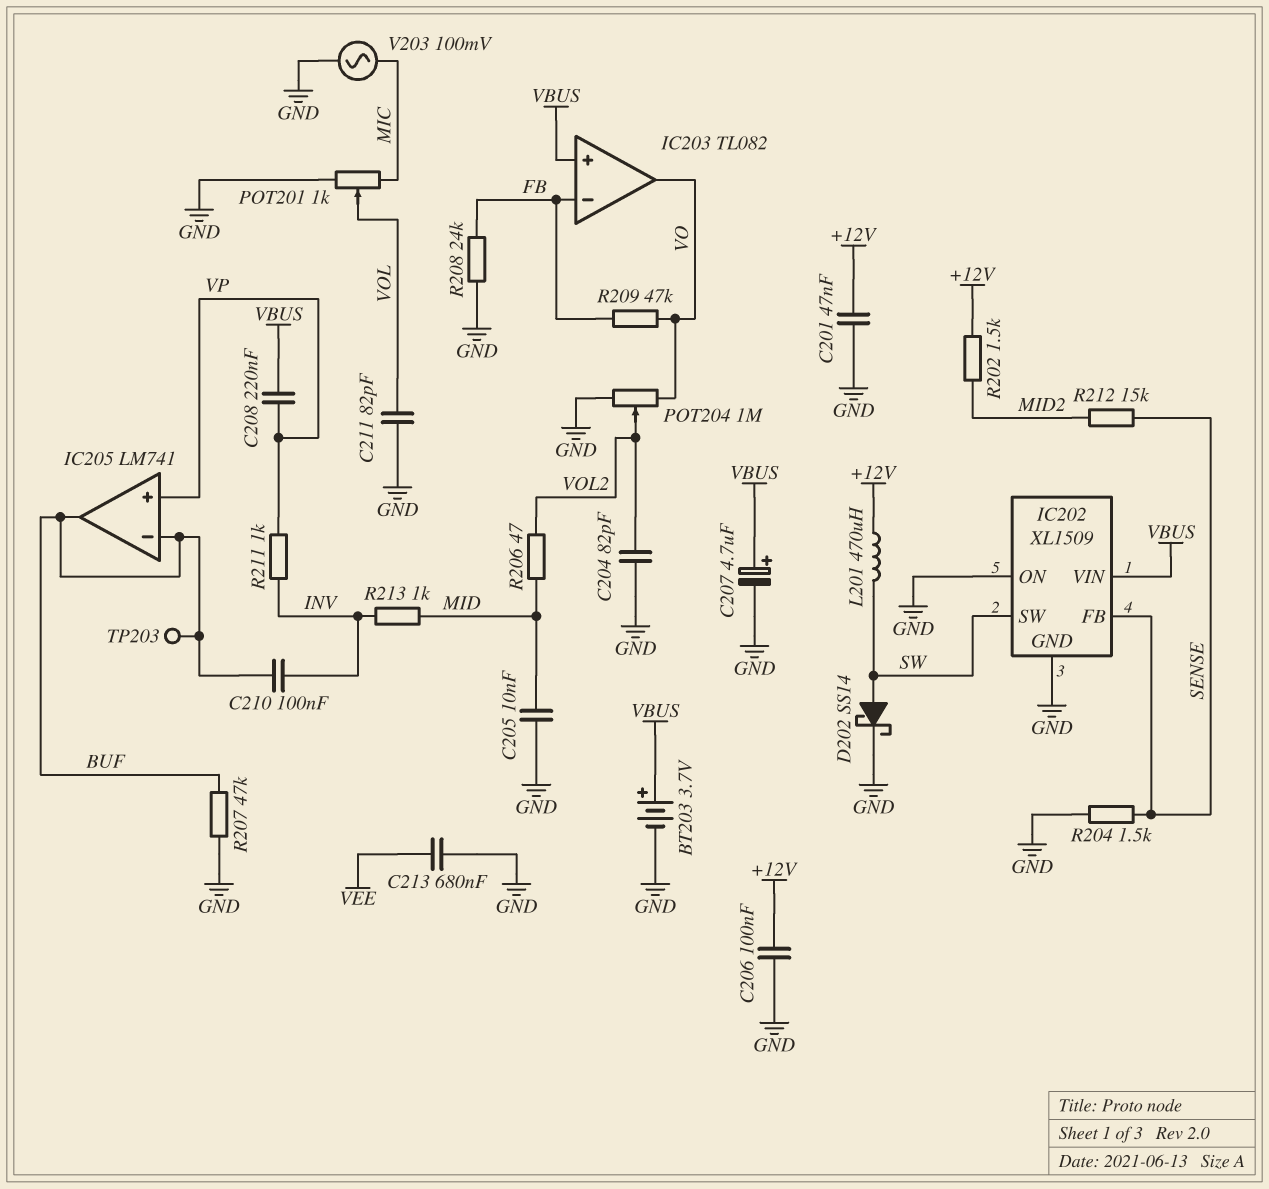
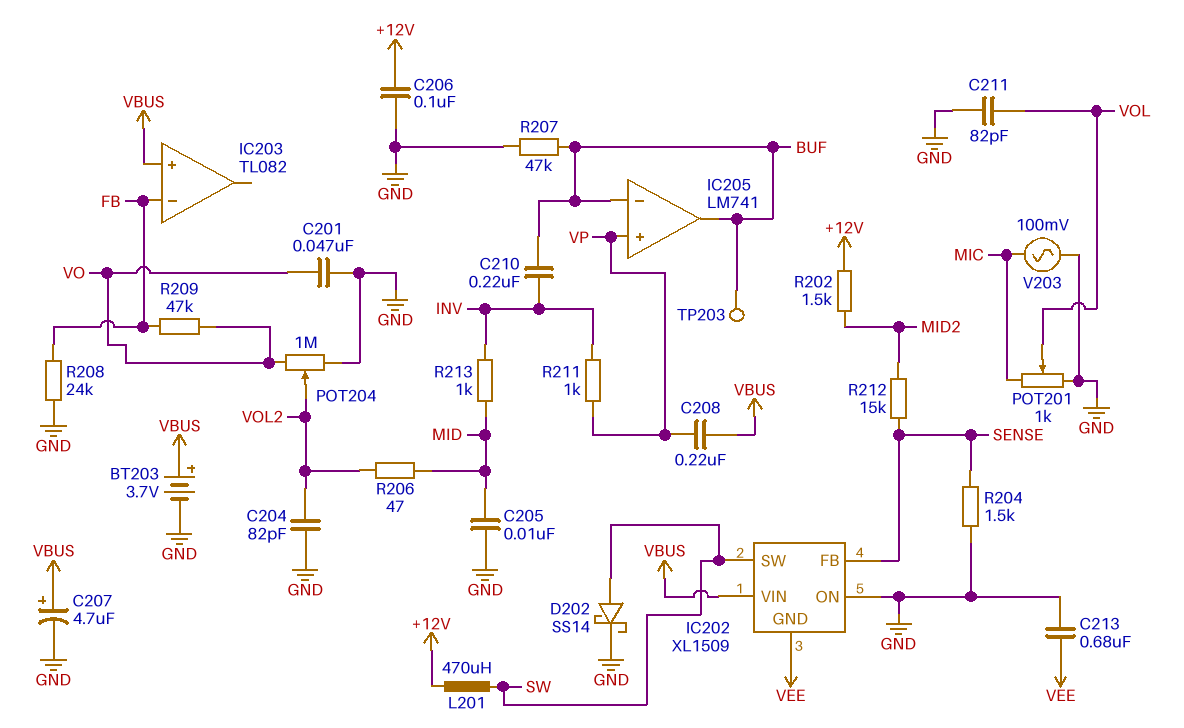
C201: 47nF (+12V, GND) -> 47nF (GND, VO)
C210: 100nF (BUF, INV) -> 220nF (BUF, INV)
IC202 pin GND: GND -> VEE
IC203 pin out: VO -> none

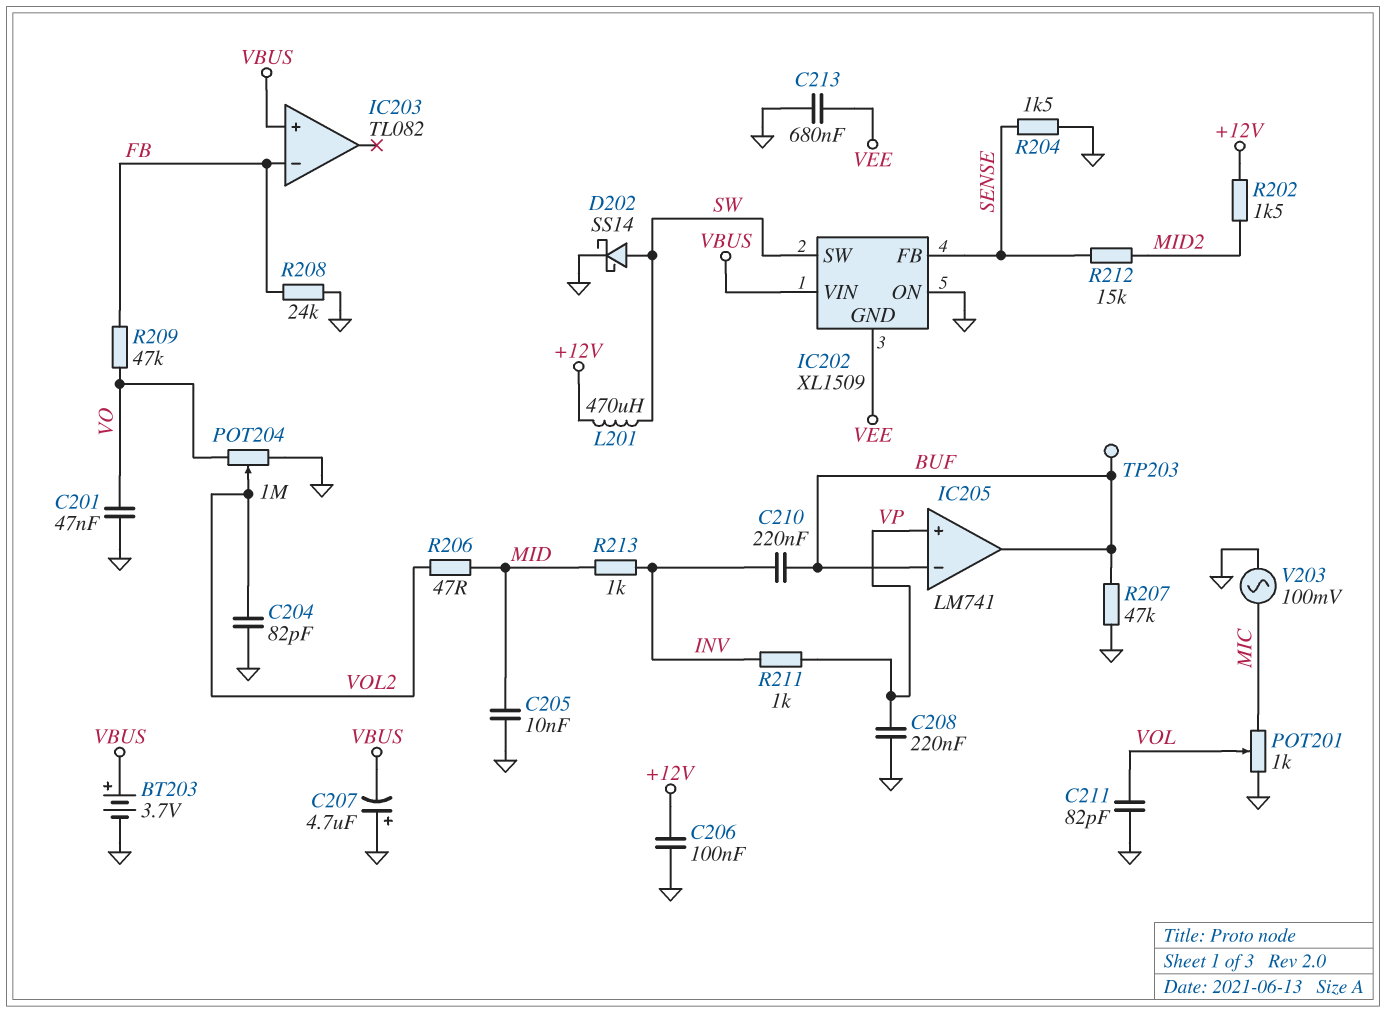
C207: 4.7uF (plus VBUS, minus GND) -> 4.7uF (plus GND, minus VBUS)
C208: 220nF (VBUS, VP) -> 220nF (GND, VP)

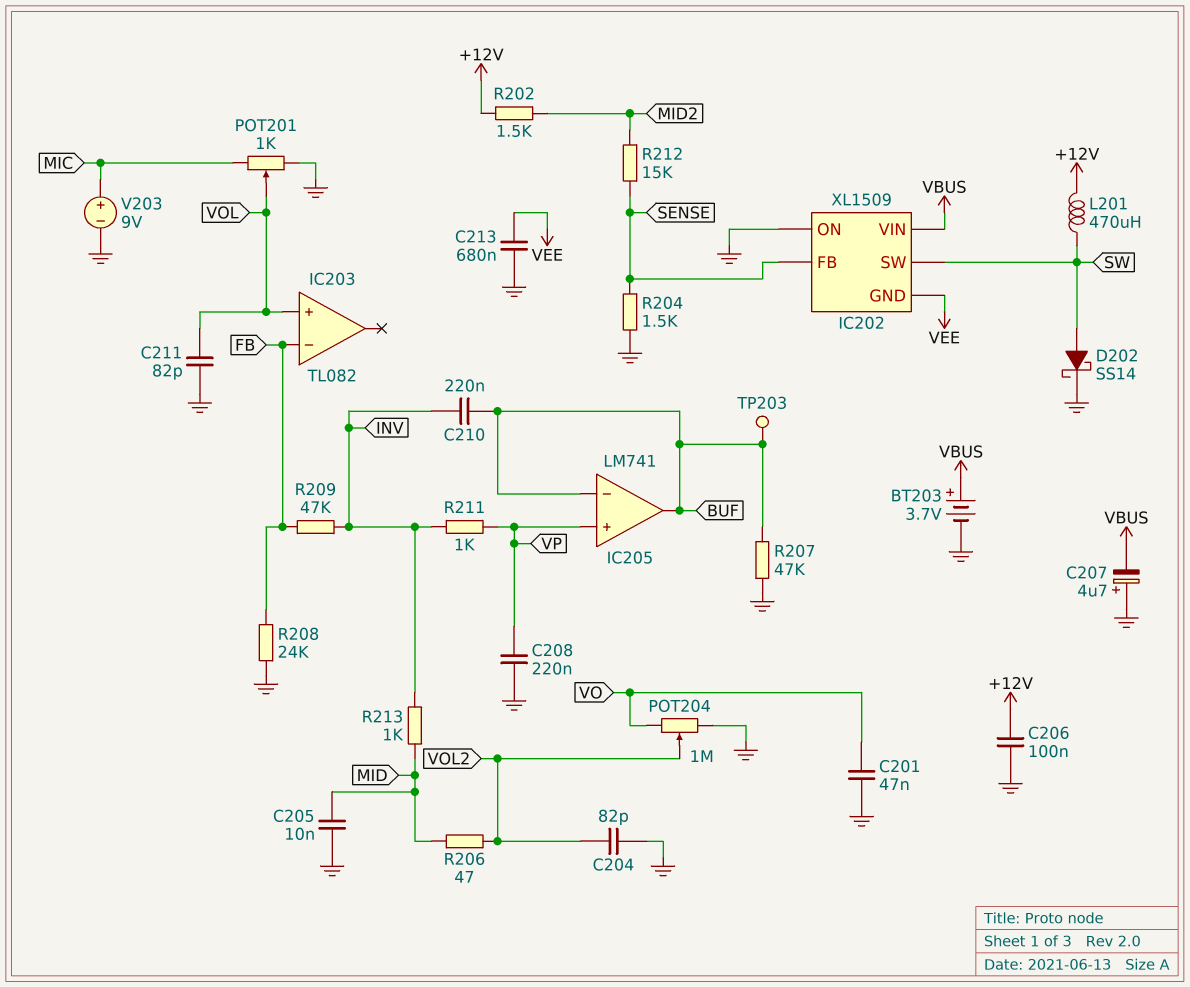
IC203 pin in+: VBUS -> VOL
R209: 47k (FB, VO) -> 47k (FB, INV)
V203: AC 100mV (GND, MIC) -> 9V (plus MIC, minus GND)

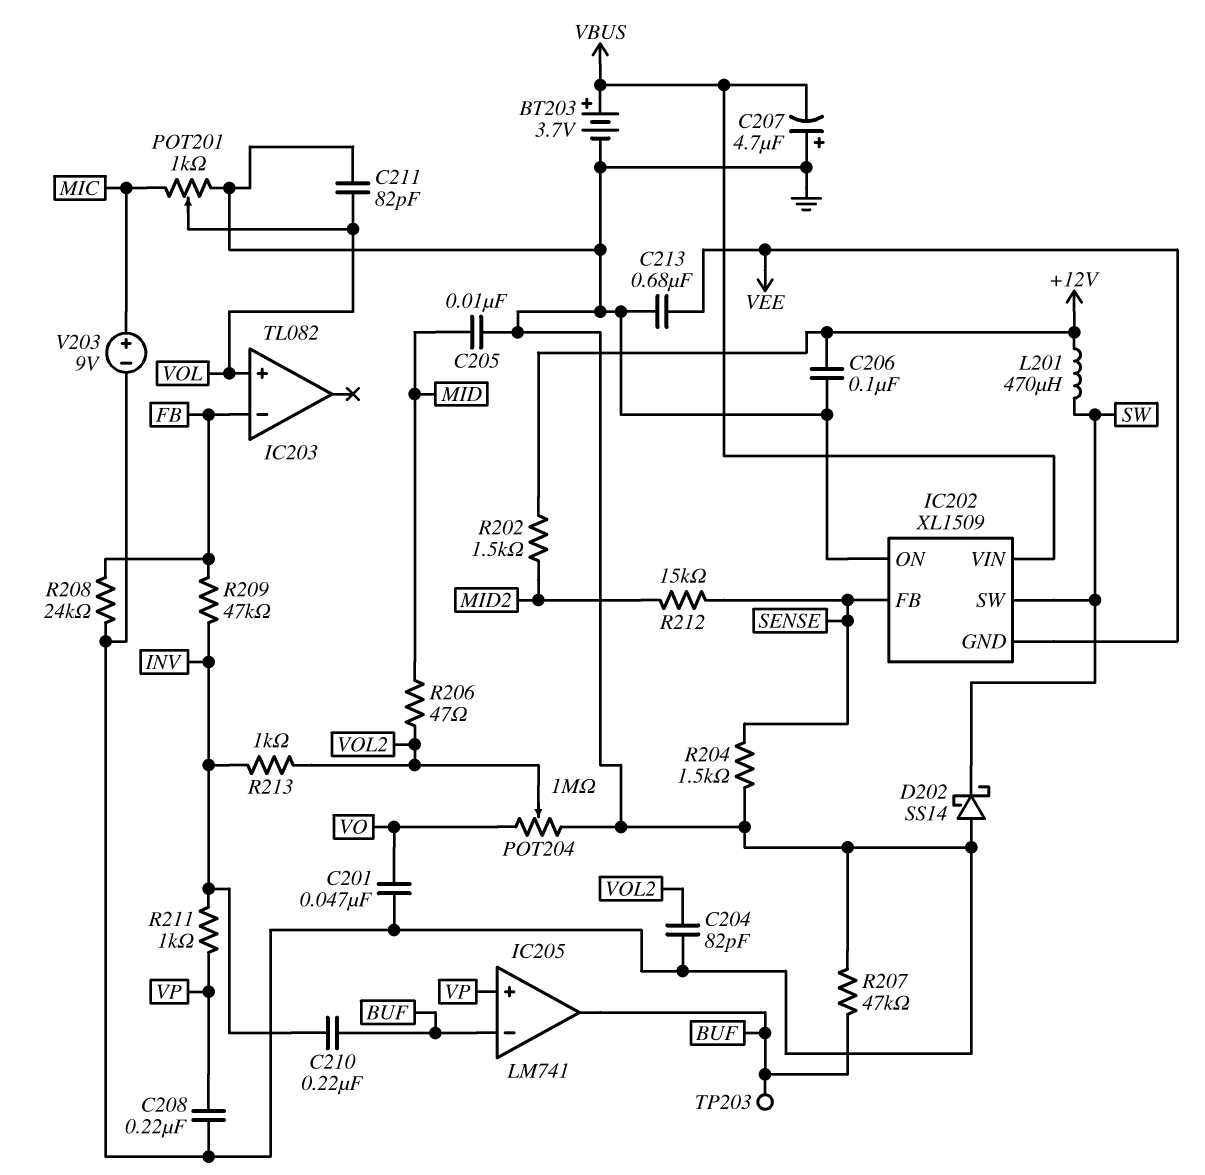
D202: schottky SS14 (A SW, K GND) -> schottky SS14 (A GND, K SW)
R213: 1k (INV, MID) -> 1k (INV, VOL2)

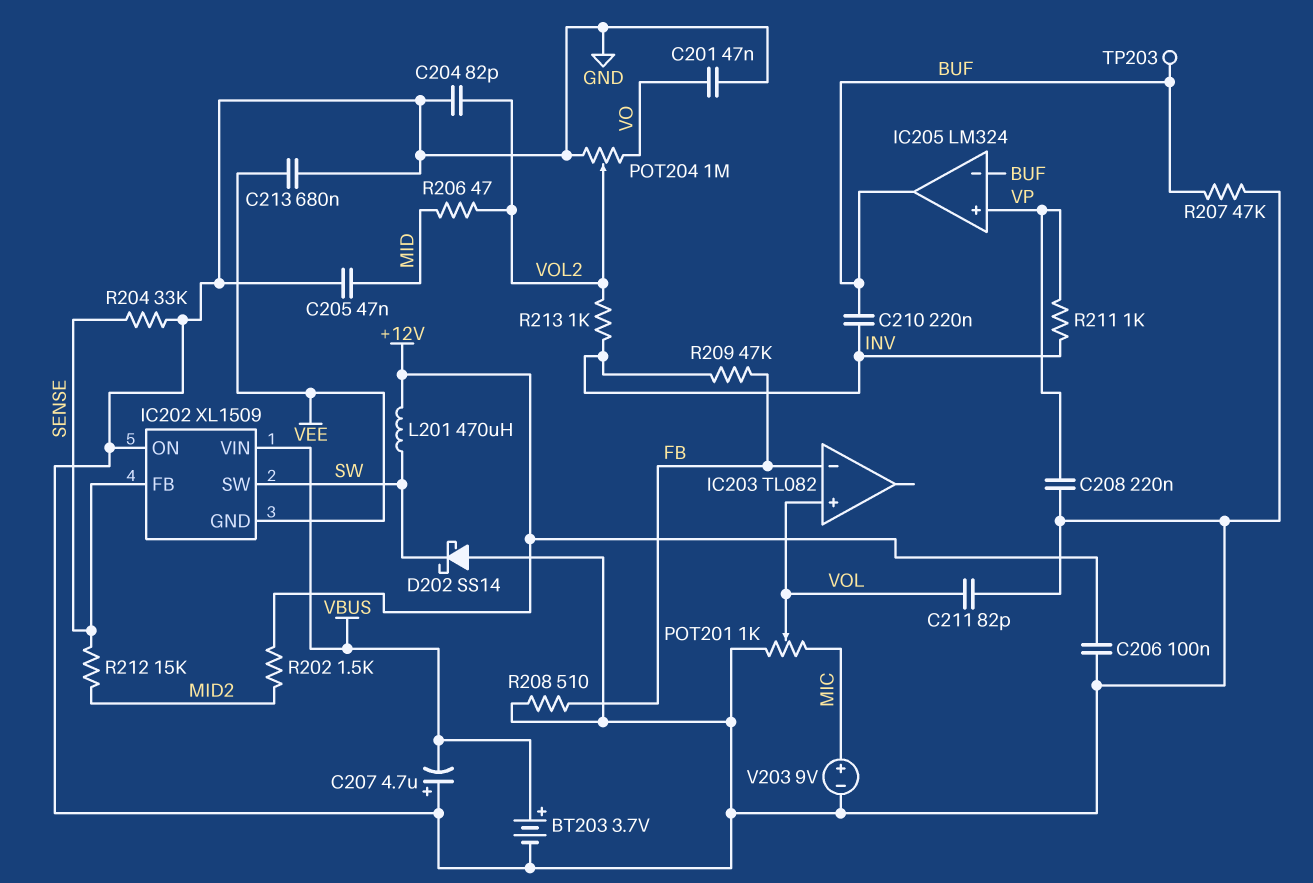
C205: 10nF (GND, MID) -> 47nF (GND, MID)
IC205: LM741 -> LM324
R204: 1.5k (GND, SENSE) -> 33k (GND, SENSE)
R208: 24k (FB, GND) -> 510 (FB, GND)

